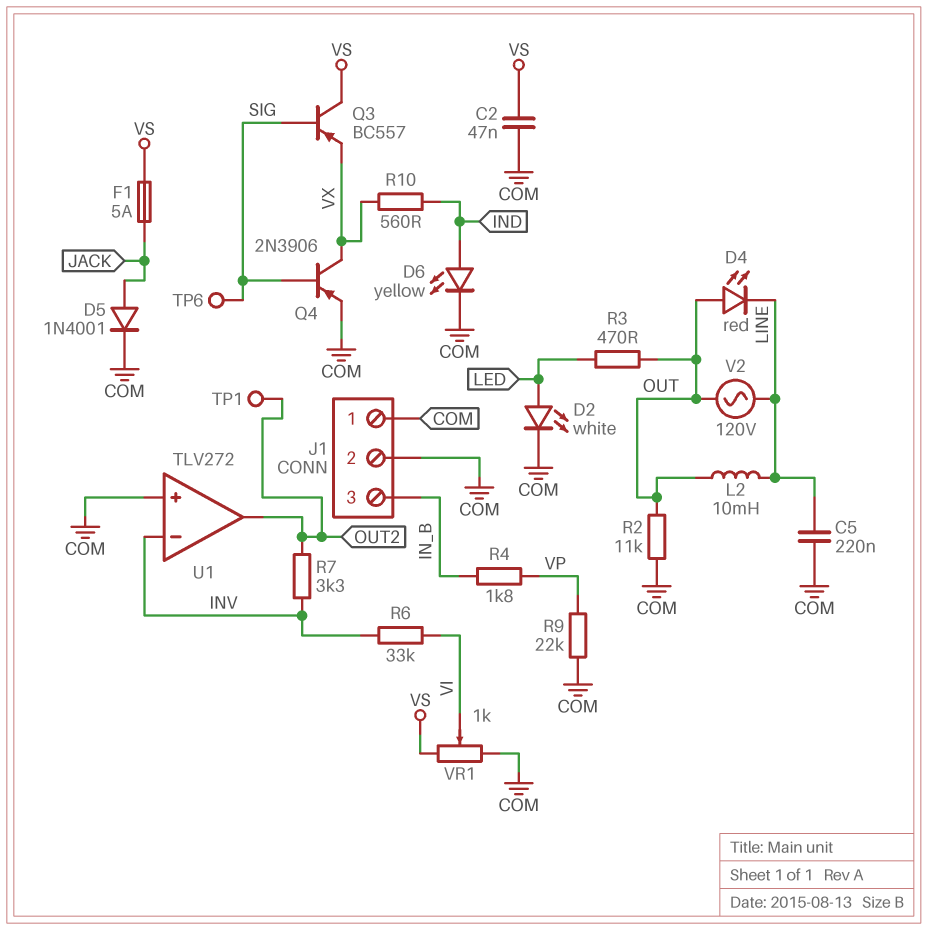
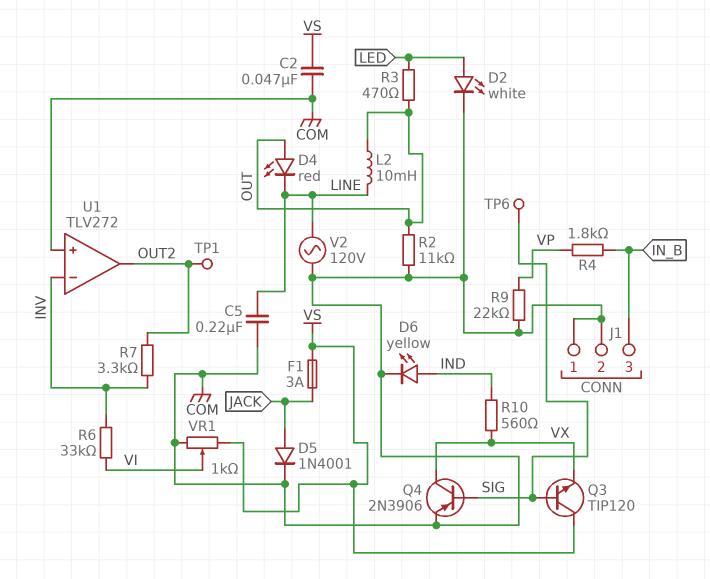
F1: 5A (JACK, VS) -> 3A (JACK, VS)
Q3: PNP BC557 (B SIG, C VS, E VX) -> NPN TIP120 (B SIG, C VS, E VX)
V2: AC 120V (LINE, OUT) -> AC 120V (COM, LINE)

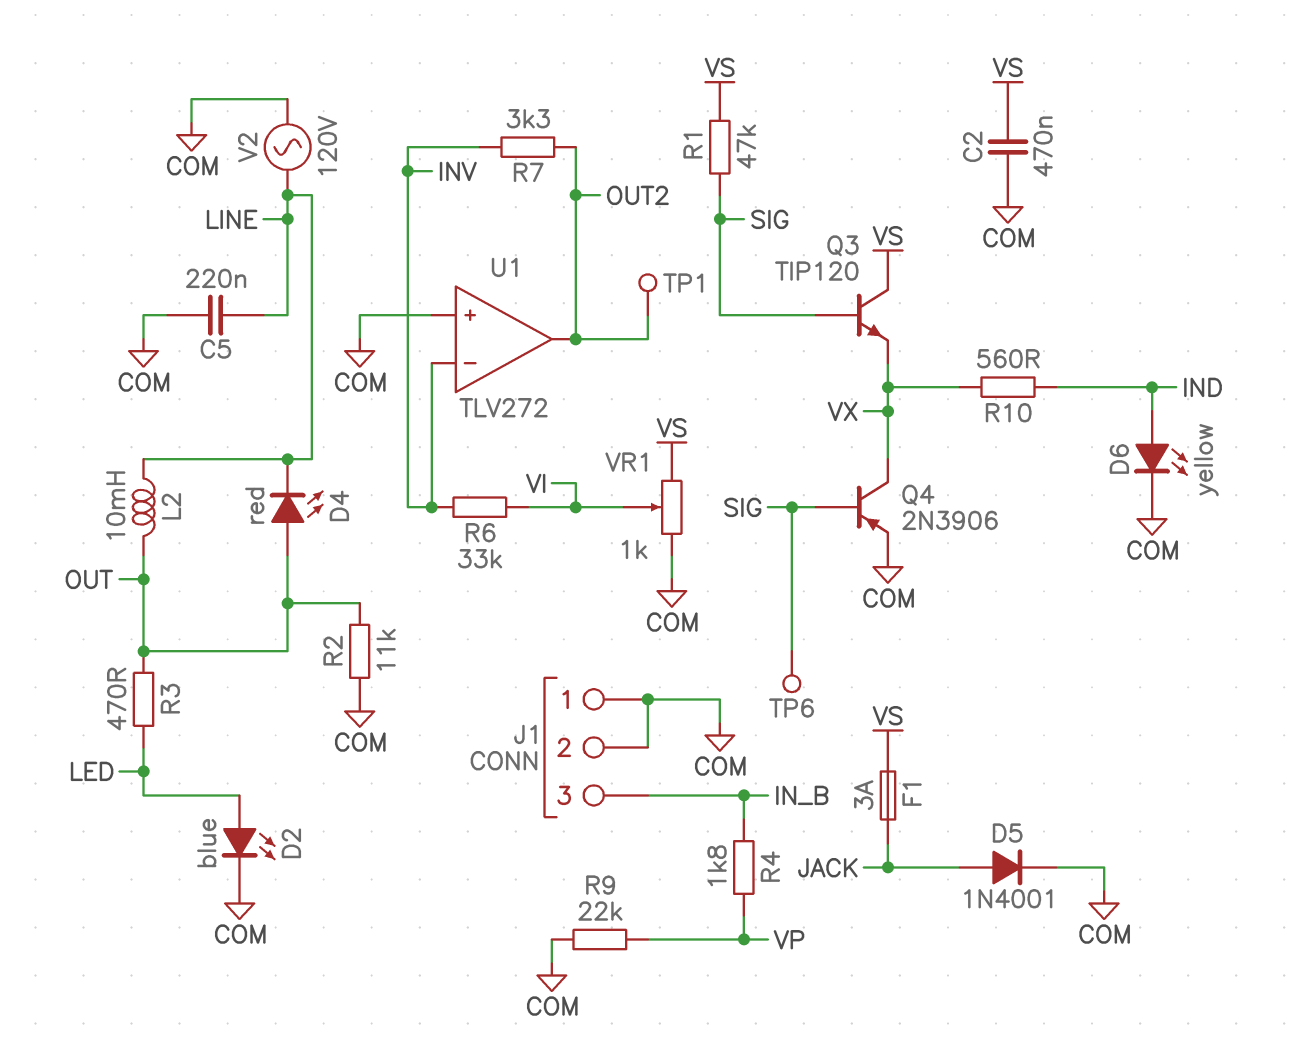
C2: 47nF (COM, VS) -> 470nF (COM, VS)
D2: LED white (A LED, K COM) -> LED blue (A LED, K COM)
R1: none -> 47k (SIG, VS)

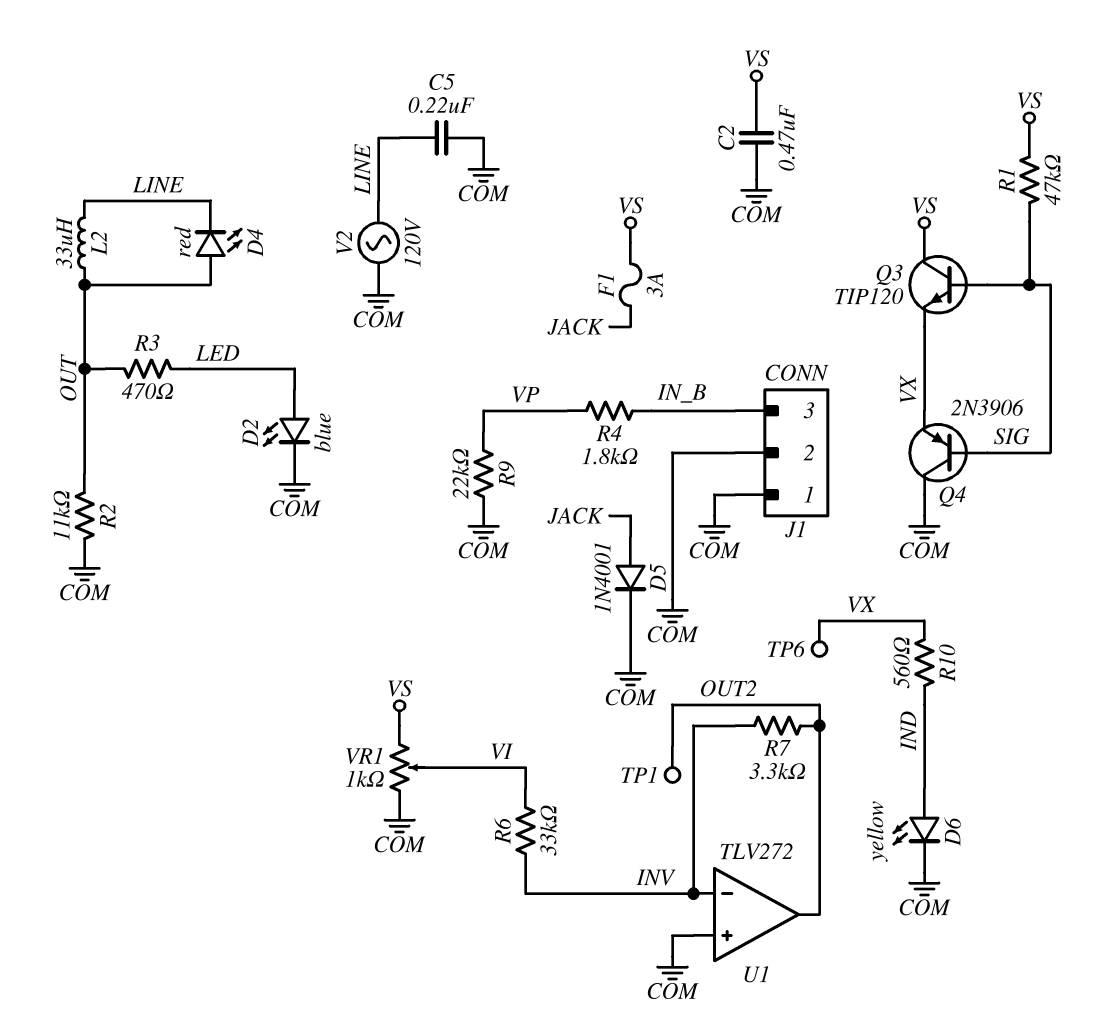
L2: 10mH (LINE, OUT) -> 33uH (LINE, OUT)
Q4: PNP 2N3906 (B SIG, C VX, E COM) -> PNP 2N3906 (B SIG, C COM, E VX)
TP6: test point (SIG) -> test point (VX)

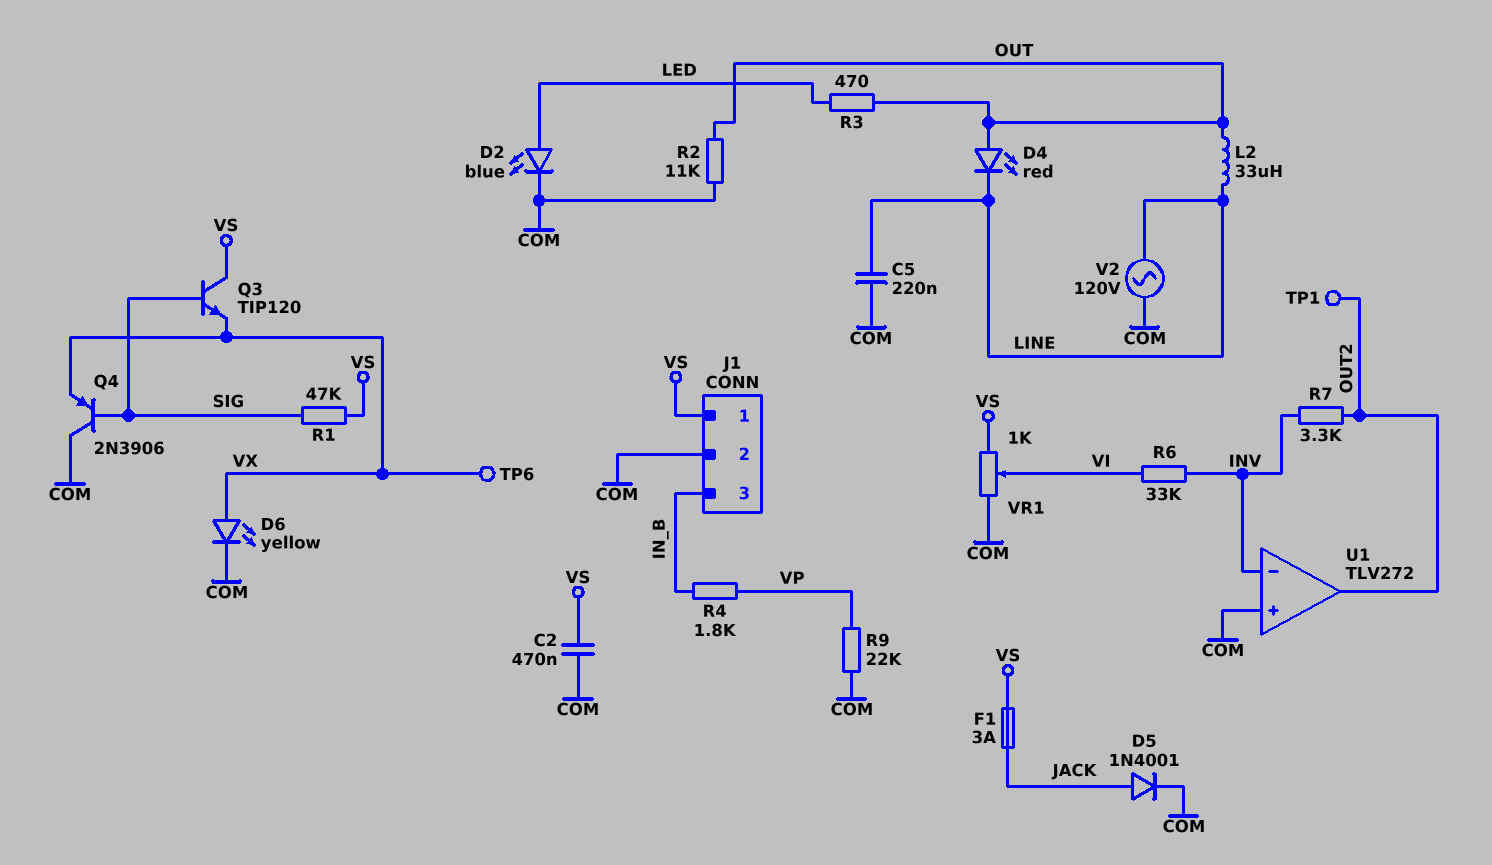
D6: LED yellow (A IND, K COM) -> LED yellow (A VX, K COM)
J1 pin 1: COM -> VS
R10: 560 (IND, VX) -> none

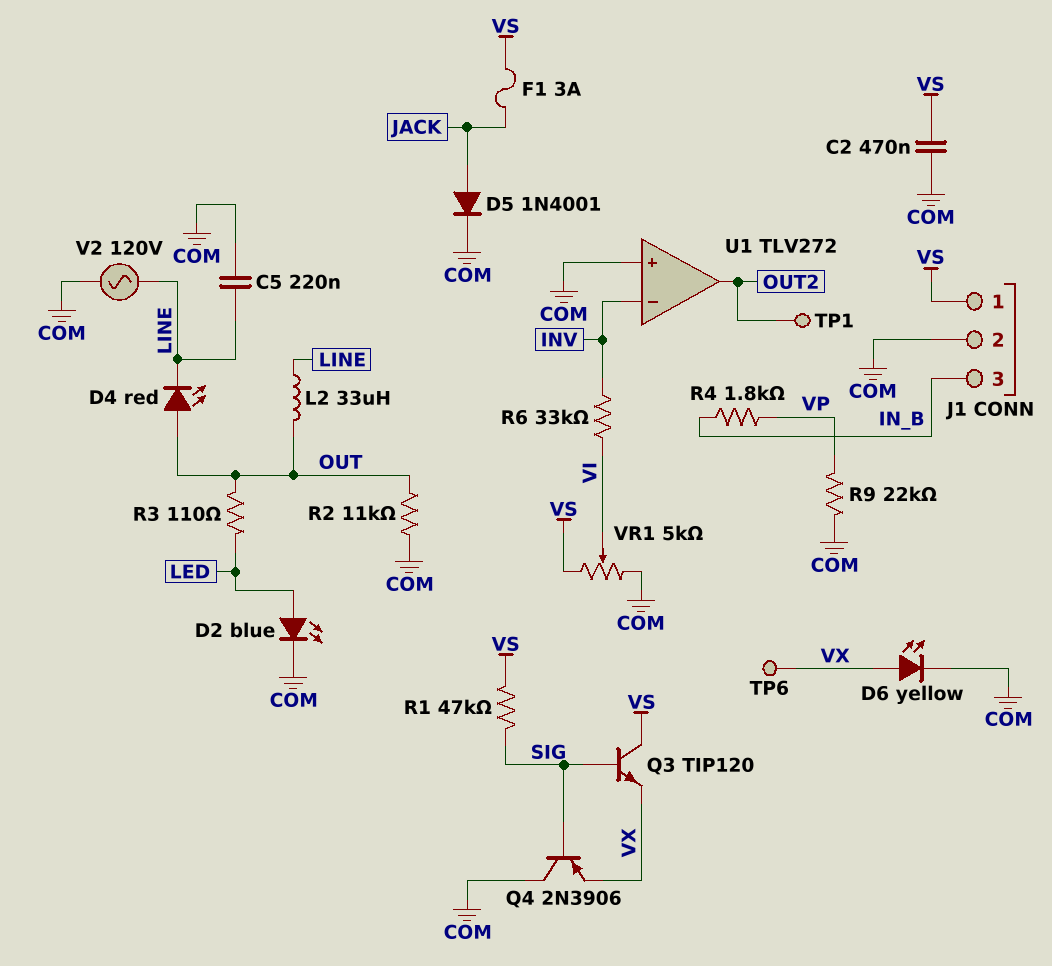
R3: 470 (LED, OUT) -> 110 (LED, OUT)
R7: 3.3k (INV, OUT2) -> none
VR1: 1k (COM, VS, wiper VI) -> 5k (COM, VS, wiper VI)

